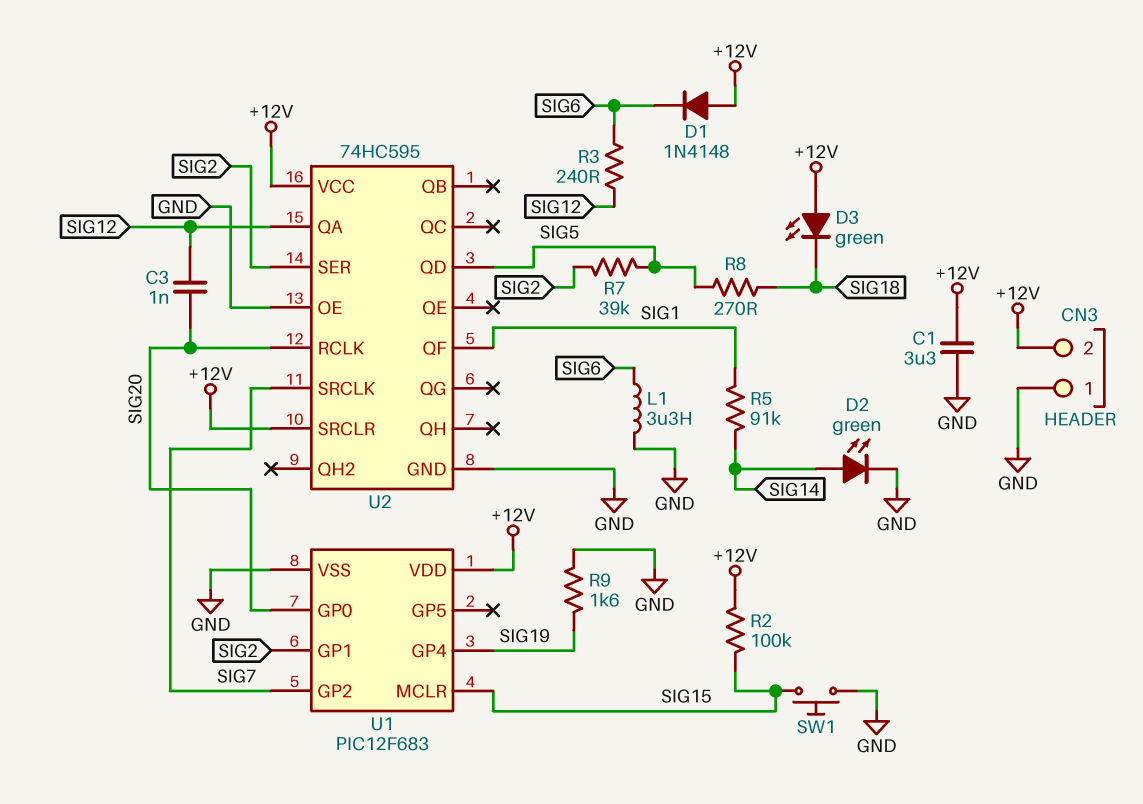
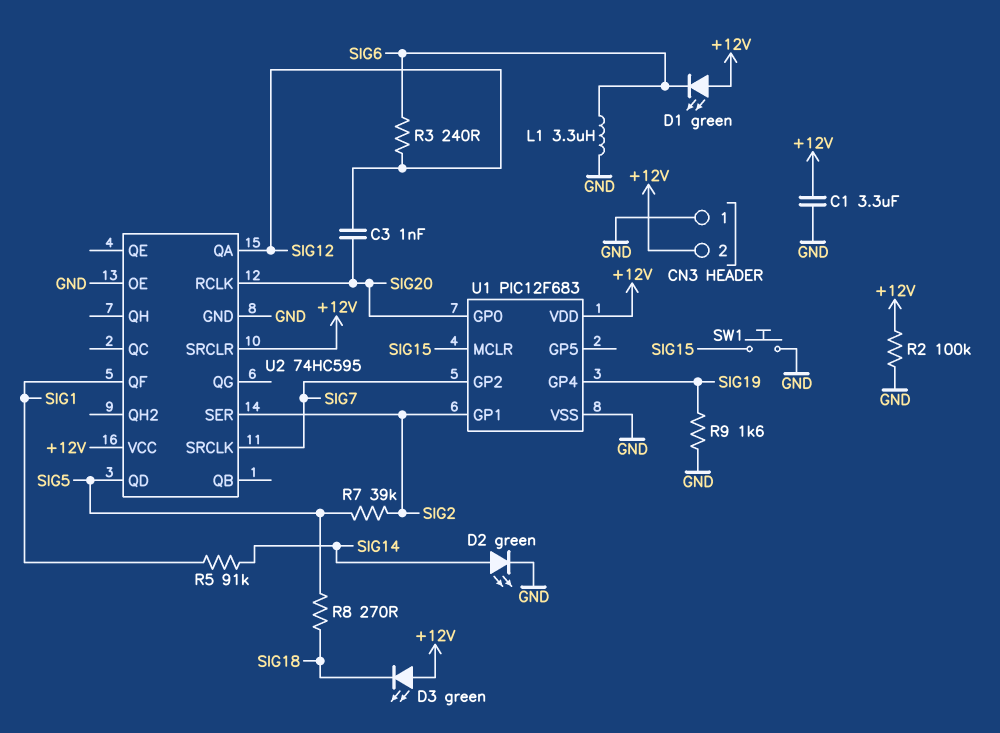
D1: diode 1N4148 (A +12V, K SIG6) -> LED green (A +12V, K SIG6)
R2: 100k (+12V, SIG15) -> 100k (+12V, GND)

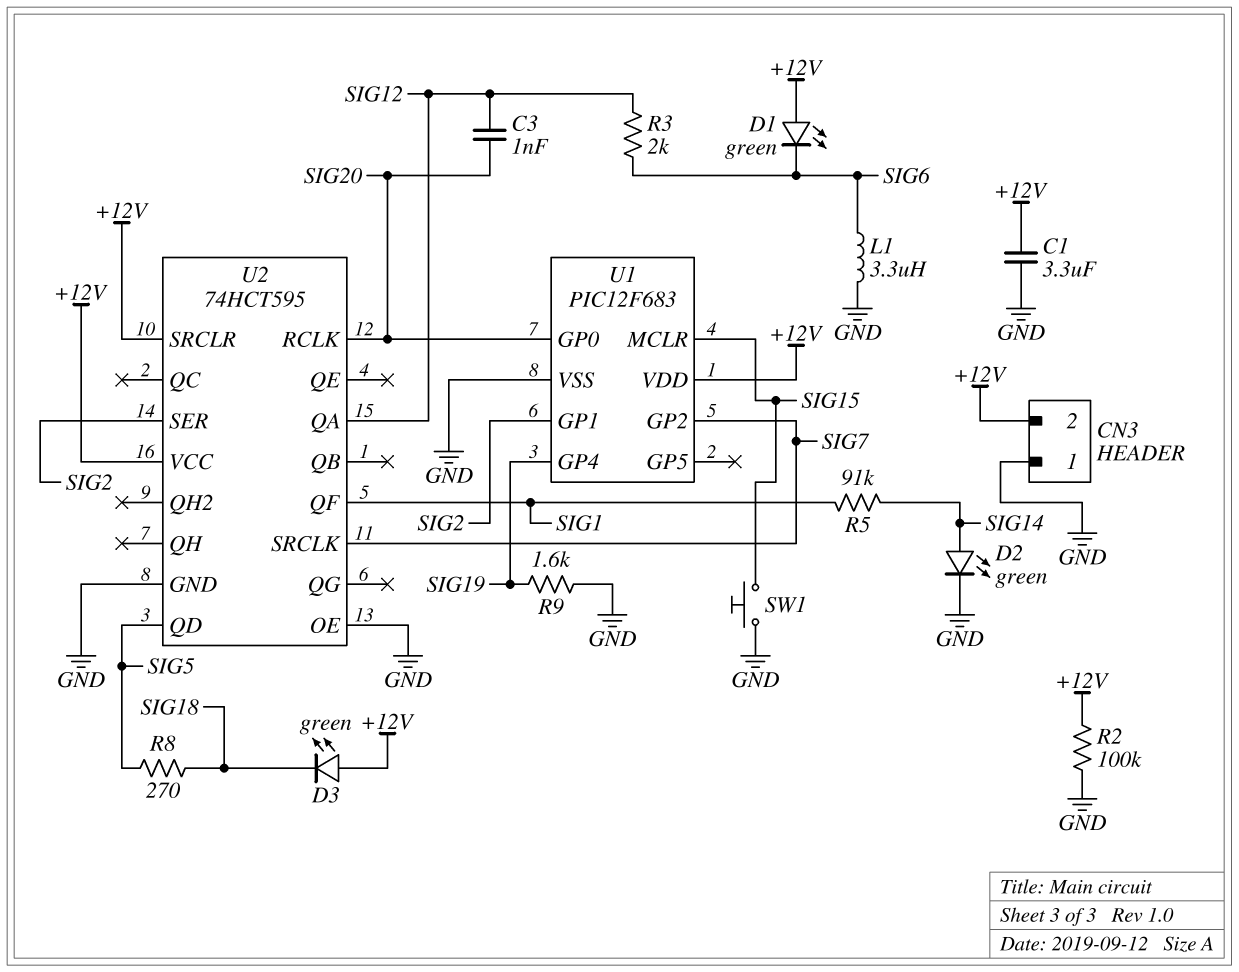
R3: 240 (SIG6, SIG12) -> 2k (SIG6, SIG12)
R7: 39k (SIG2, SIG5) -> none
U2: 74HC595 -> 74HCT595

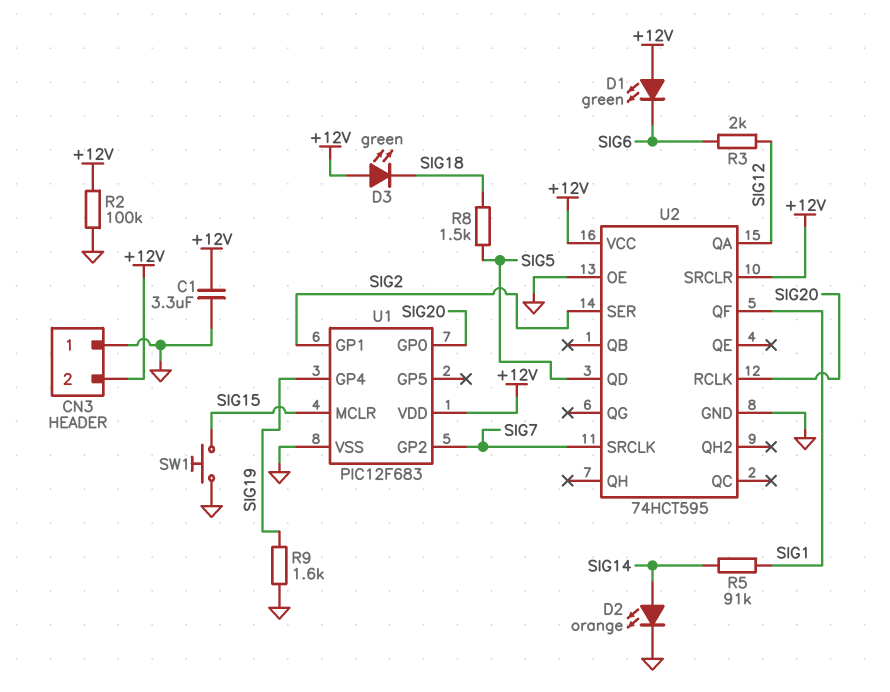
C3: 1nF (SIG12, SIG20) -> none
D2: LED green (A SIG14, K GND) -> LED orange (A SIG14, K GND)
L1: 3.3uH (GND, SIG6) -> none
R8: 270 (SIG5, SIG18) -> 1.5k (SIG5, SIG18)

